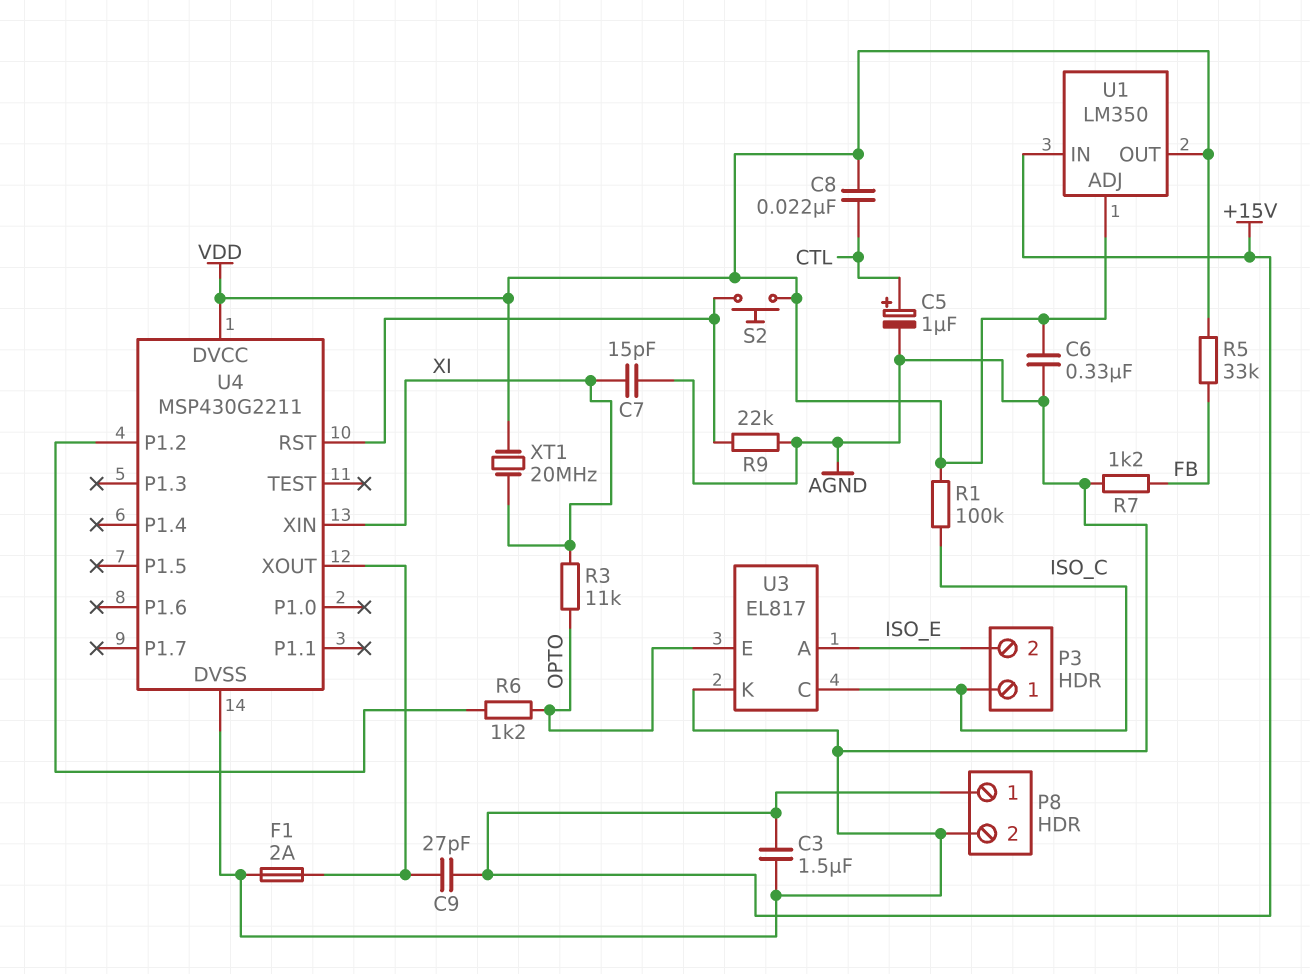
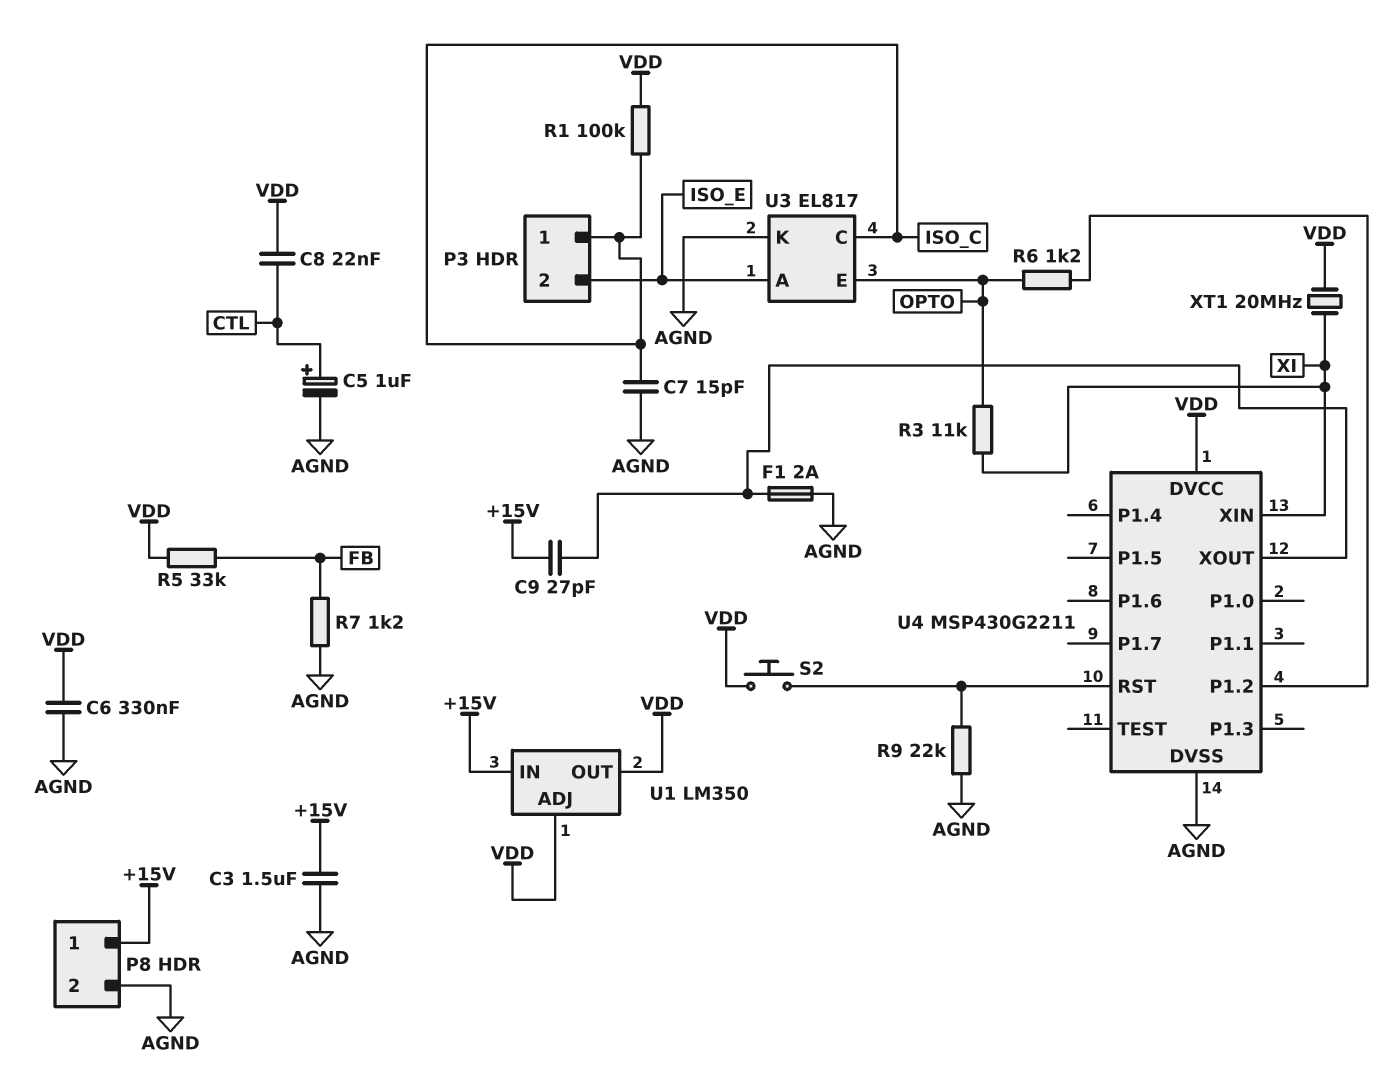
C7: 15pF (AGND, XI) -> 15pF (AGND, ISO_C)

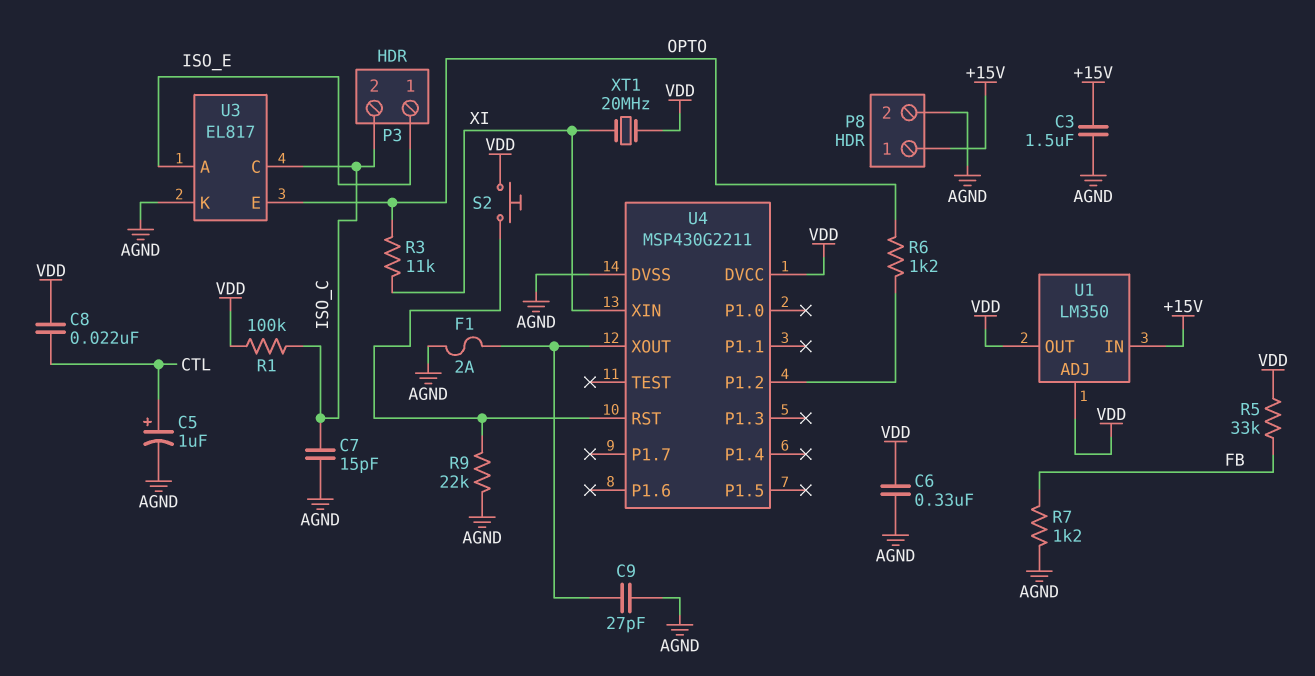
C9: 27pF (+15V, U4/XOUT) -> 27pF (AGND, U4/XOUT)
P3 pin 1: ISO_C -> ISO_E
P3 pin 2: ISO_E -> ISO_C

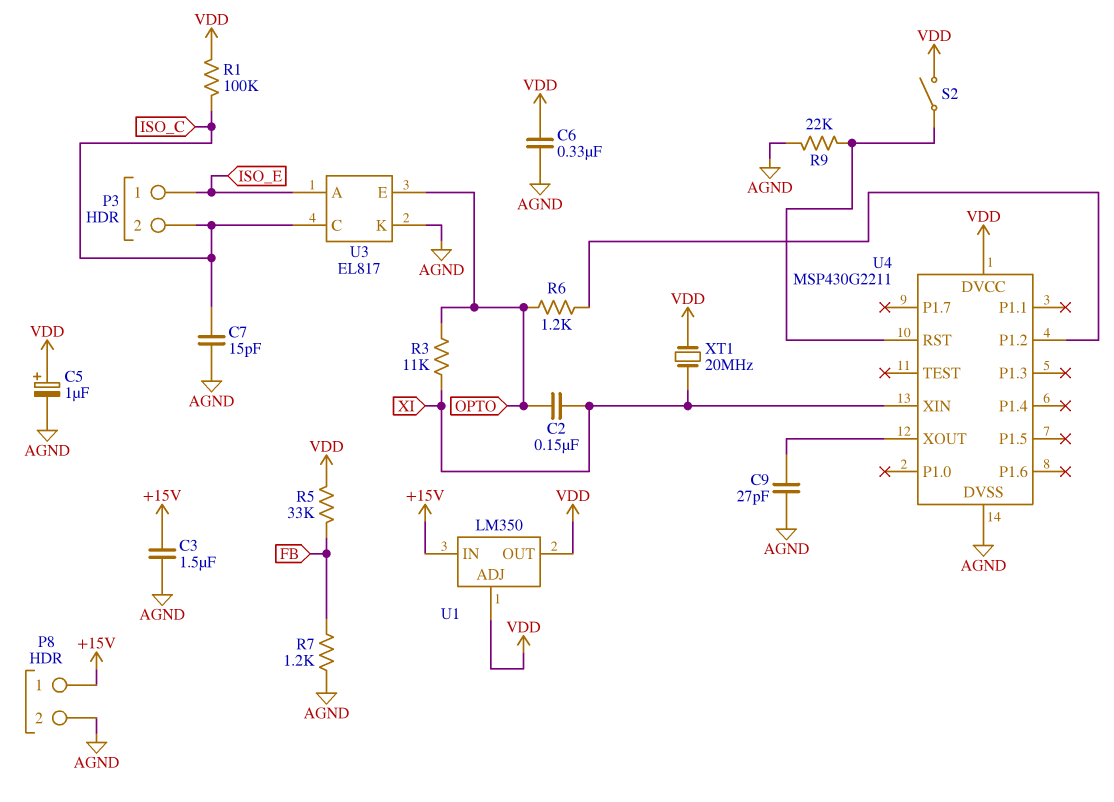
C2: none -> 150nF (OPTO, XI)
C5: 1uF (plus CTL, minus AGND) -> 1uF (plus VDD, minus AGND)
C8: 22nF (CTL, VDD) -> none
F1: 2A (AGND, U4/XOUT) -> none
S2: button (U4/RST, VDD) -> switch (U4/RST, VDD)

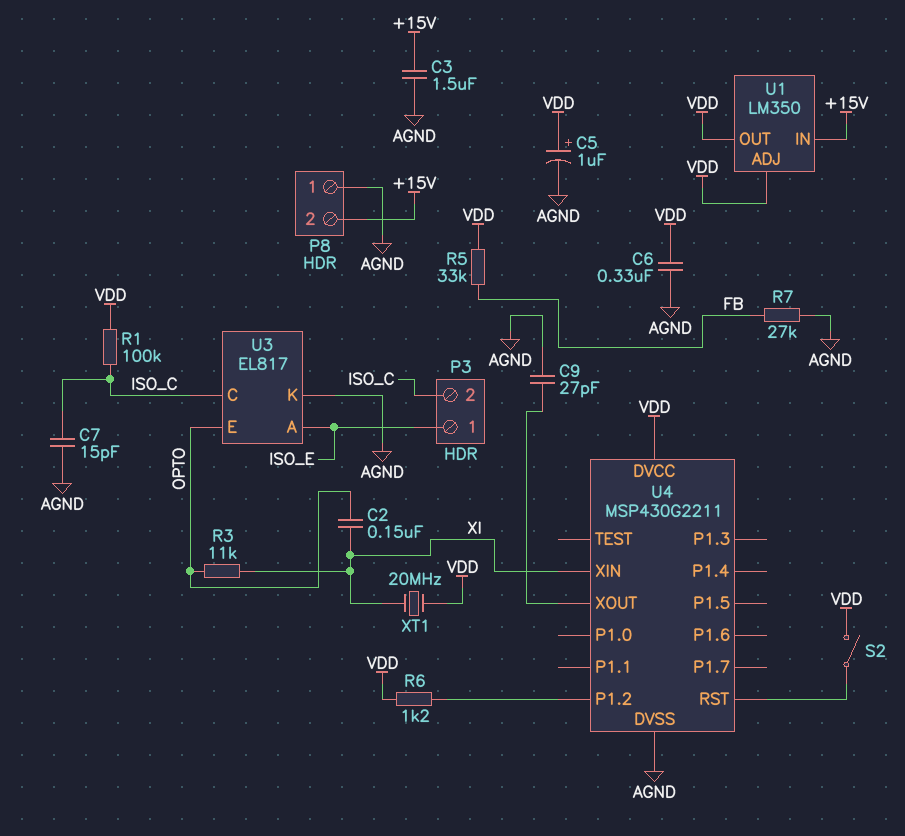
P8 pin 1: +15V -> AGND
P8 pin 2: AGND -> +15V
R6: 1.2k (OPTO, U4/P1.2) -> 1.2k (U4/P1.2, VDD)
R7: 1.2k (AGND, FB) -> 27k (AGND, FB)
R9: 22k (AGND, U4/RST) -> none

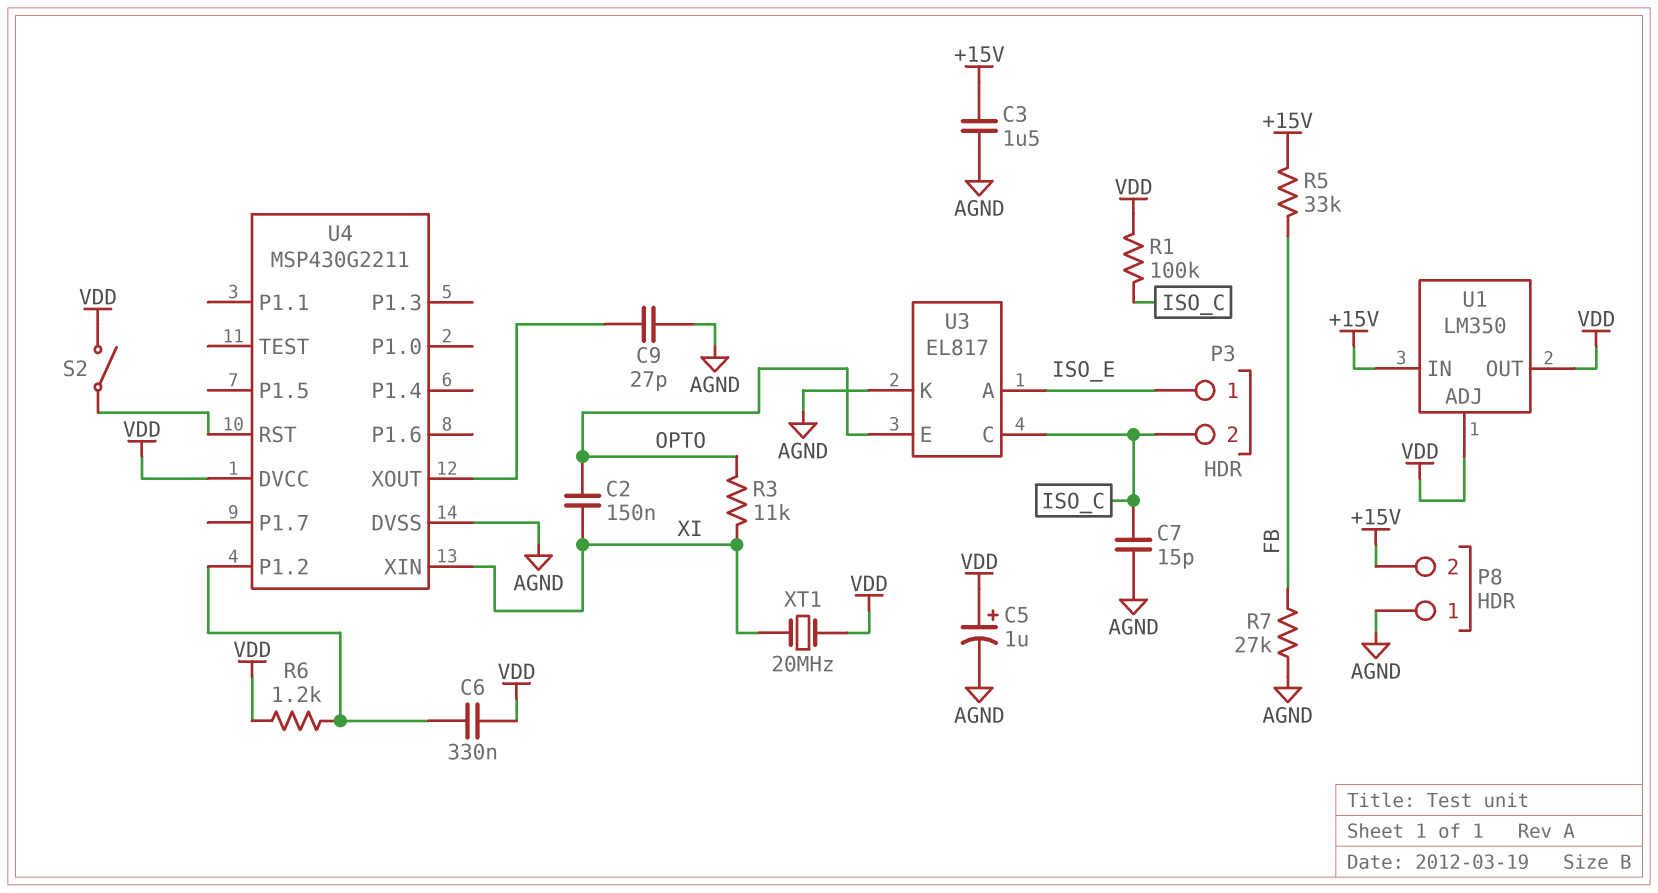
C6: 330nF (AGND, VDD) -> 330nF (U4/P1.2, VDD)
R5: 33k (FB, VDD) -> 33k (+15V, FB)

